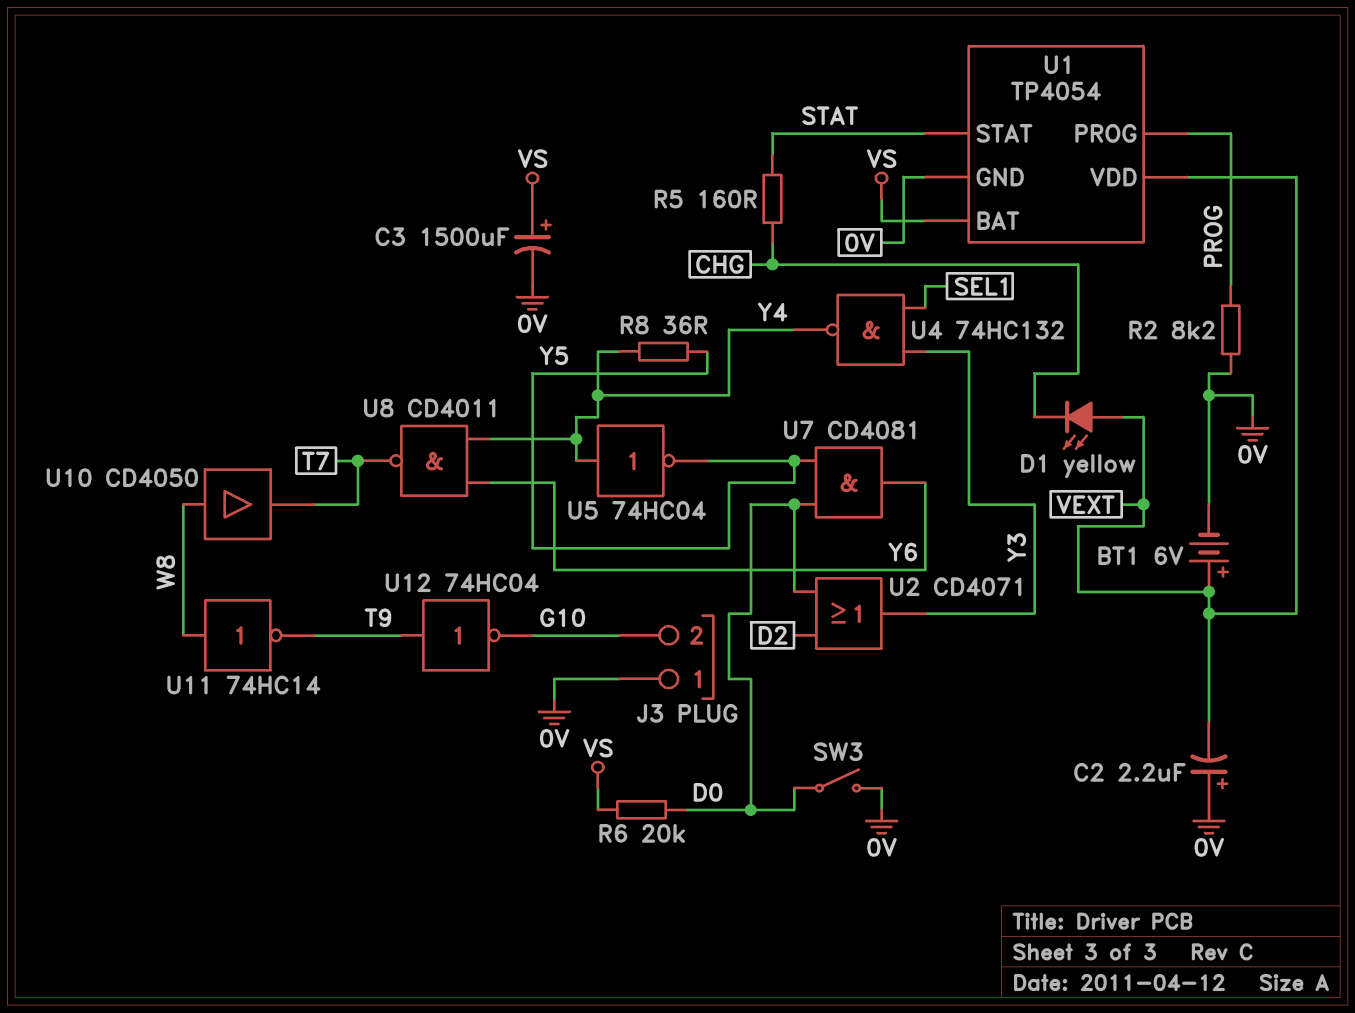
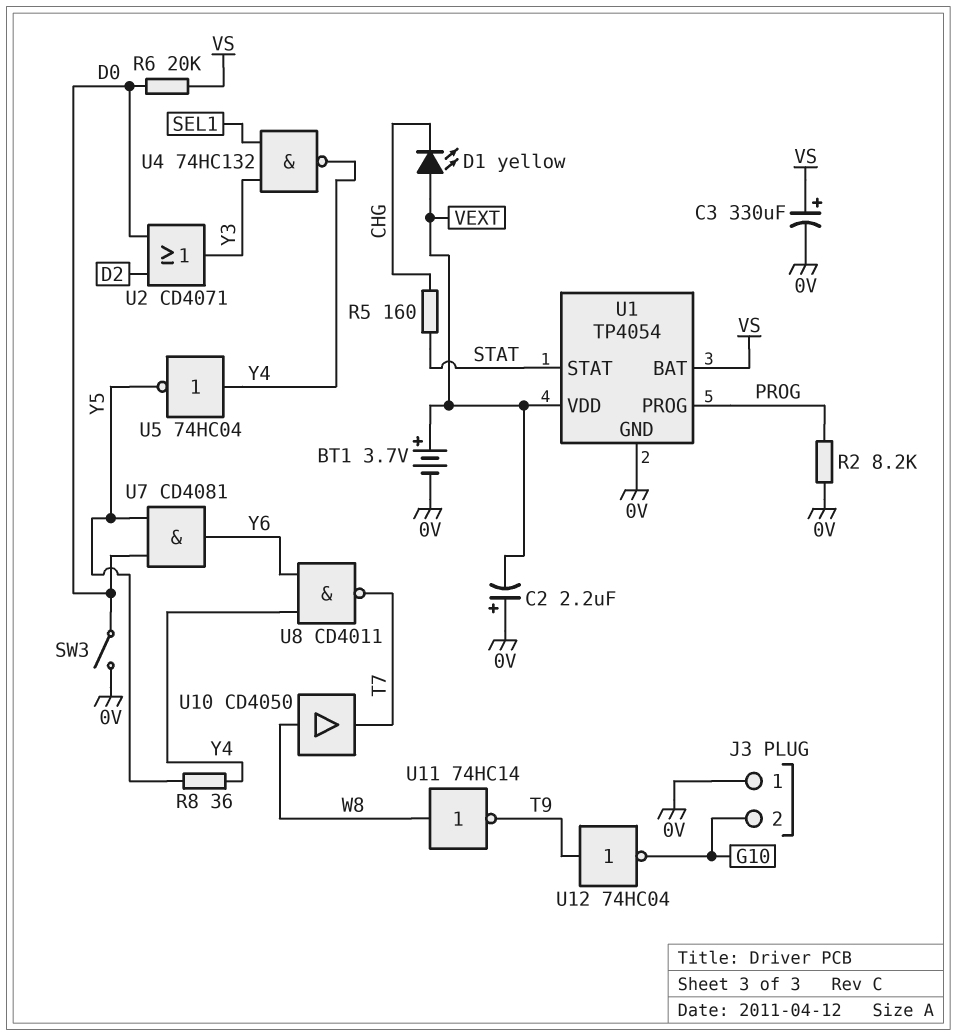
BT1: 6V (plus VEXT, minus 0V) -> 3.7V (plus VEXT, minus 0V)
C3: 1500uF (plus VS, minus 0V) -> 330uF (plus VS, minus 0V)

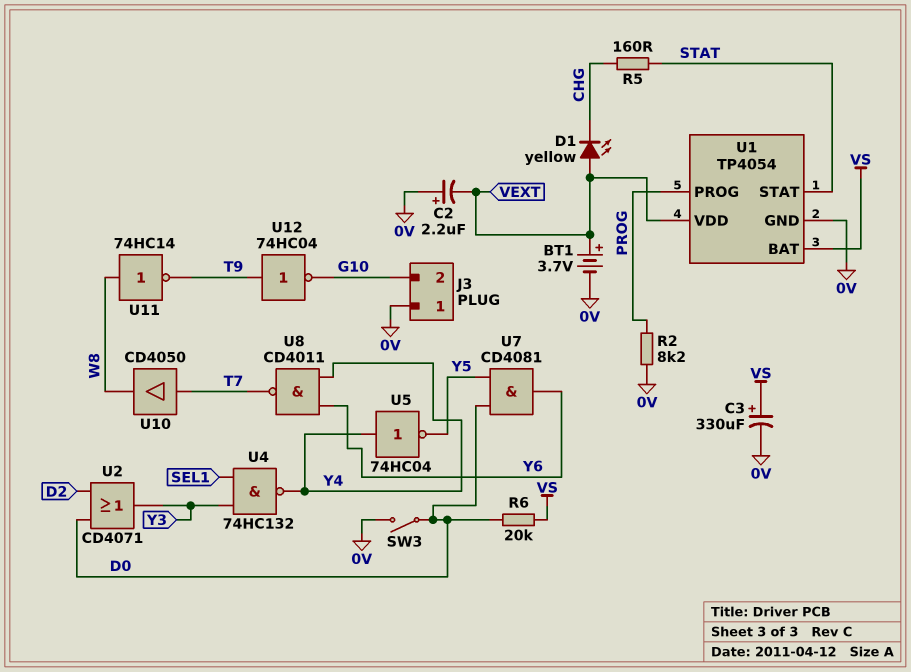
R8: 36 (Y4, Y5) -> none
U10: buffer CD4050 (in W8, out T7) -> buffer CD4050 (in T7, out W8)

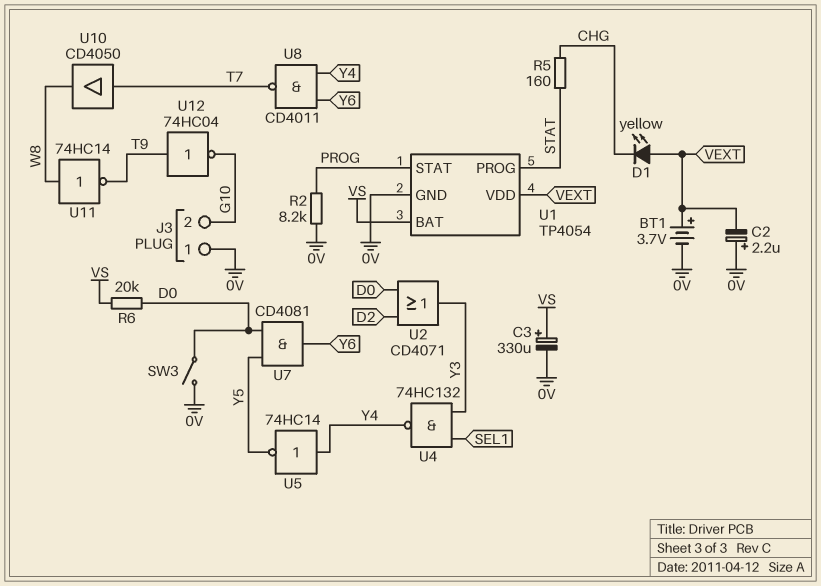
U1 pin PROG: PROG -> STAT
U1 pin STAT: STAT -> PROG
U5: NOT 74HC04 (in Y4, out Y5) -> NOT 74HC14 (in Y4, out Y5)

